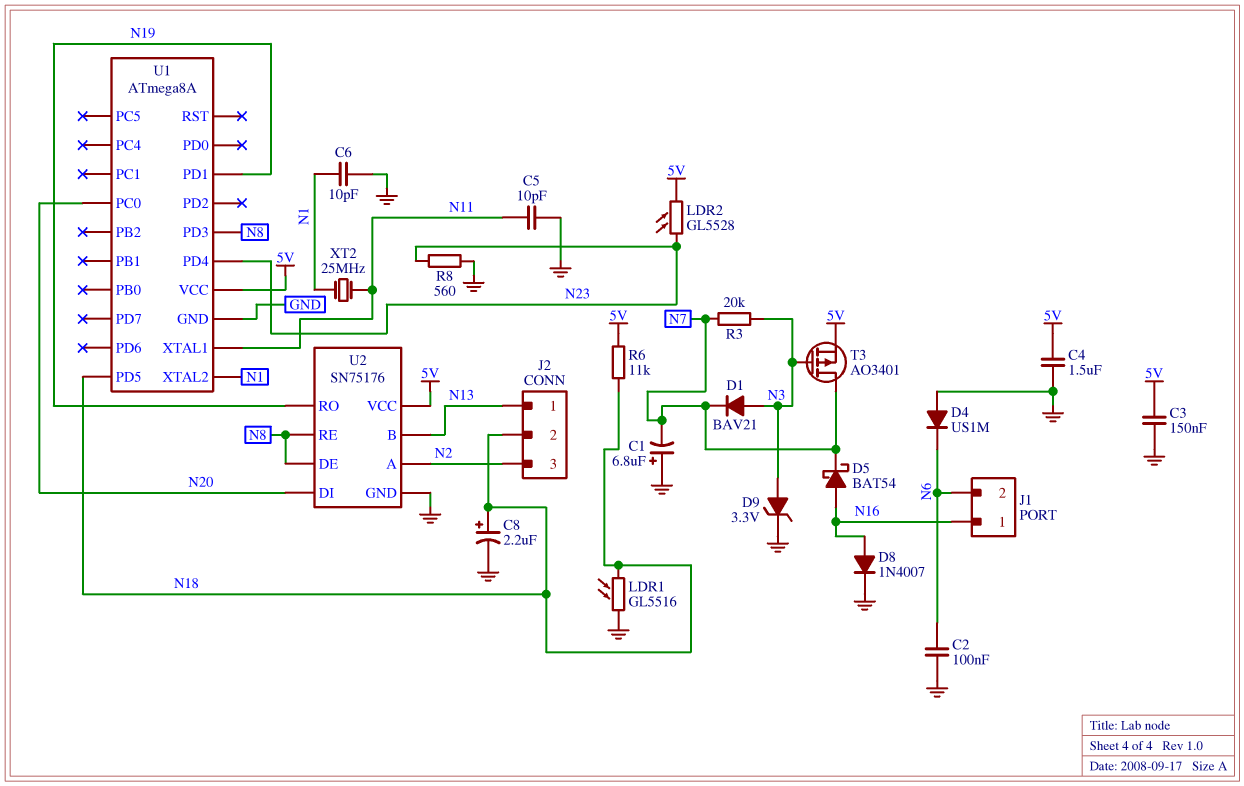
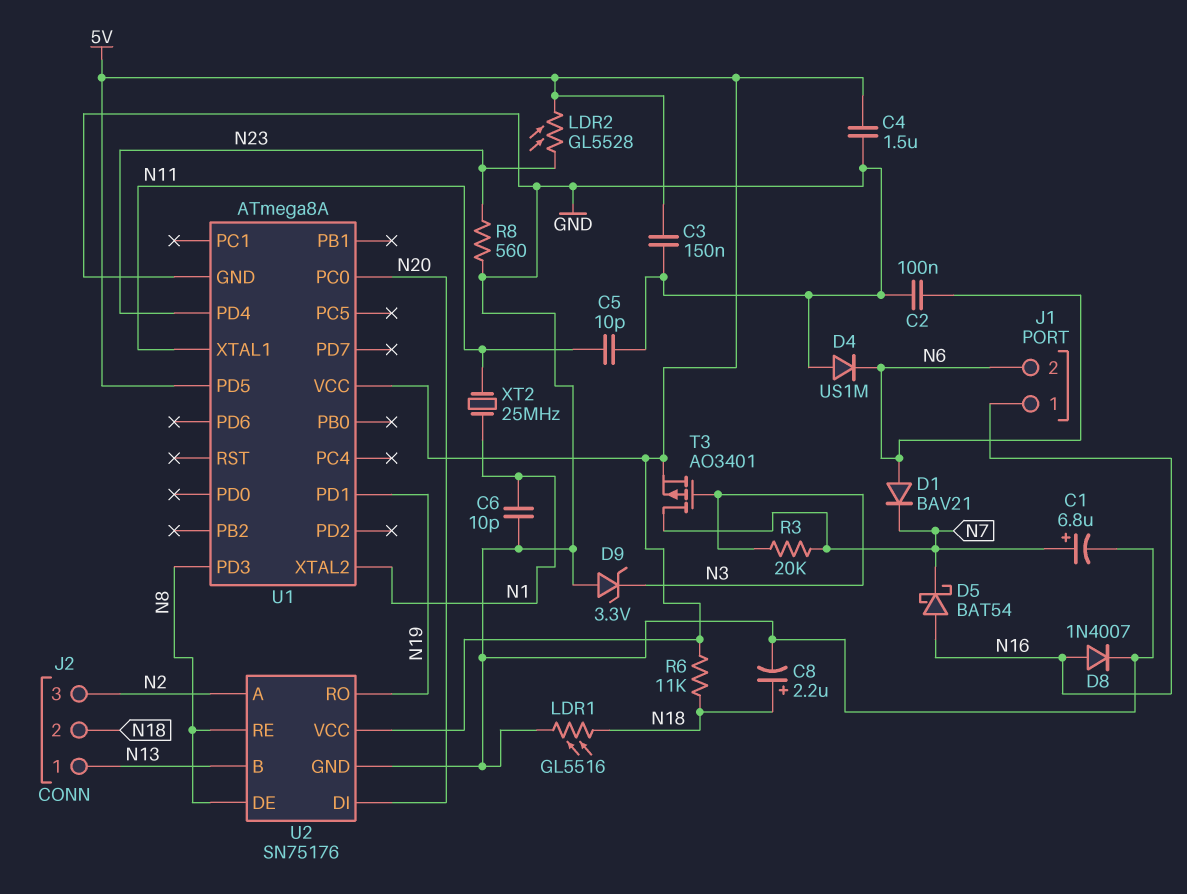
C1: 6.8uF (plus GND, minus N7) -> 6.8uF (plus N7, minus GND)
D1: diode BAV21 (A N3, K N7) -> diode BAV21 (A N6, K N7)
D9: zener 3.3V (A N3, K GND) -> zener 3.3V (A GND, K N3)
U1 pin PD5: N18 -> 5V

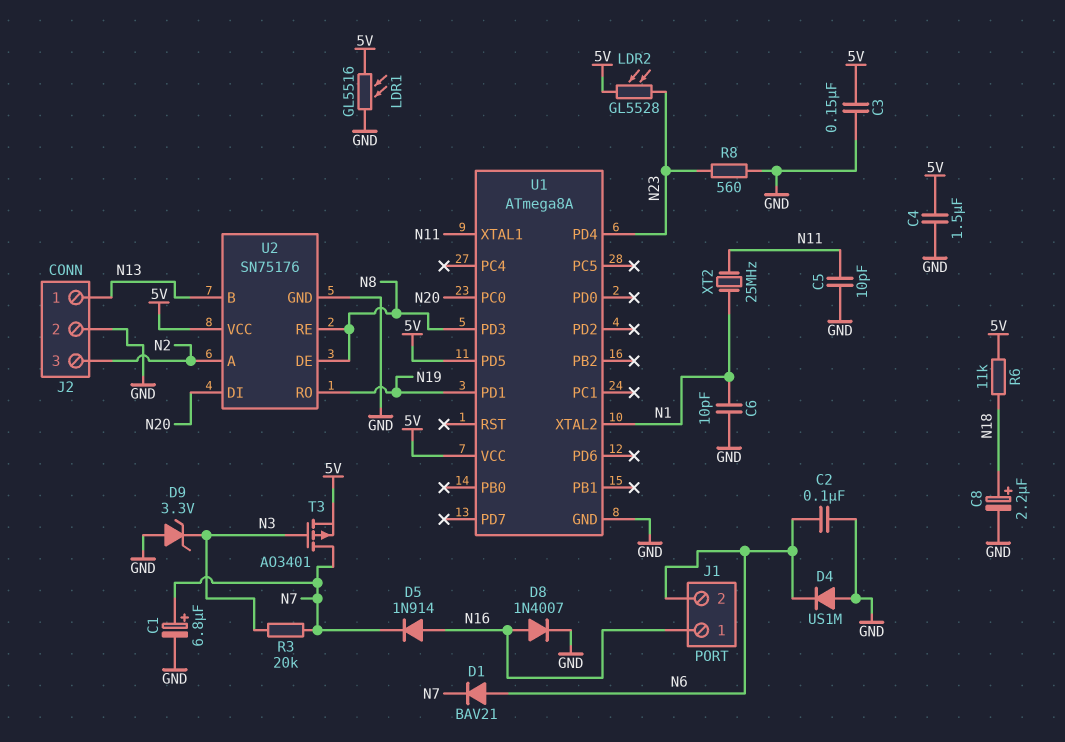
D5: schottky BAT54 (A N16, K N7) -> diode 1N914 (A N16, K N7)
J2 pin 2: N18 -> GND
LDR1: GL5516 (GND, N18) -> GL5516 (5V, GND)

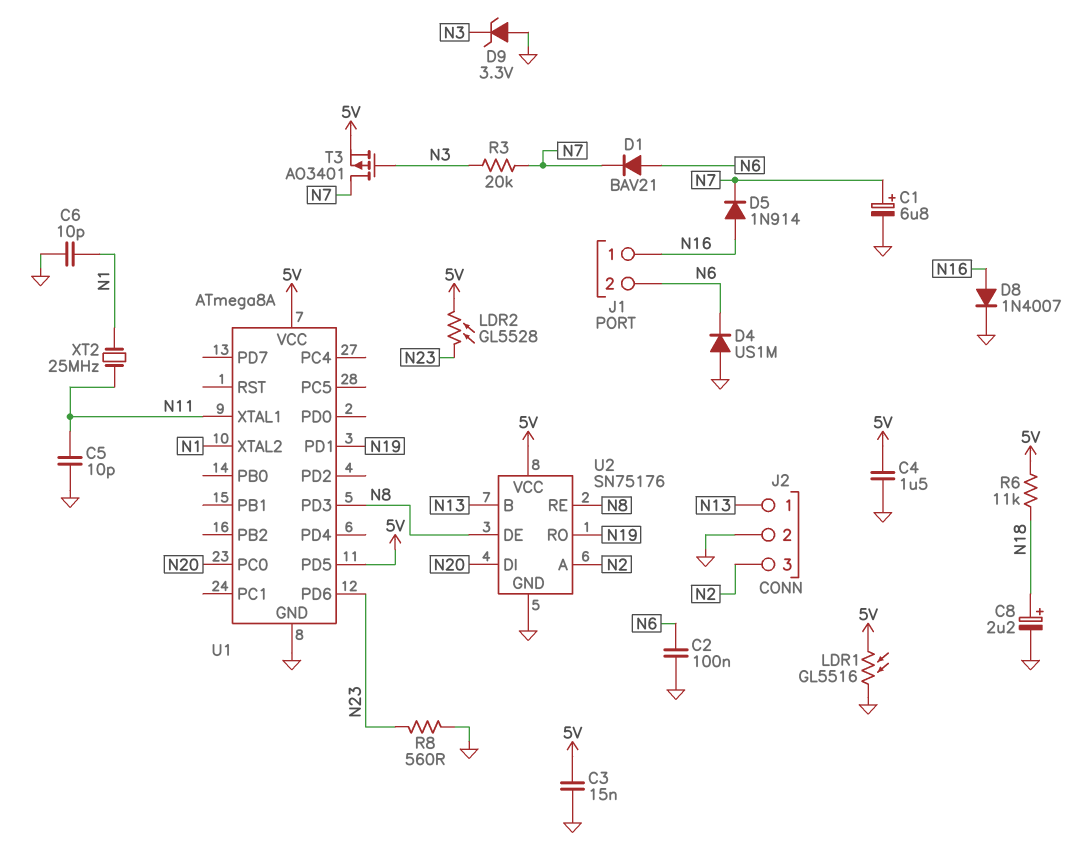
C3: 150nF (5V, GND) -> 15nF (5V, GND)
U1 pin PD4: N23 -> none
U1 pin PD6: none -> N23

